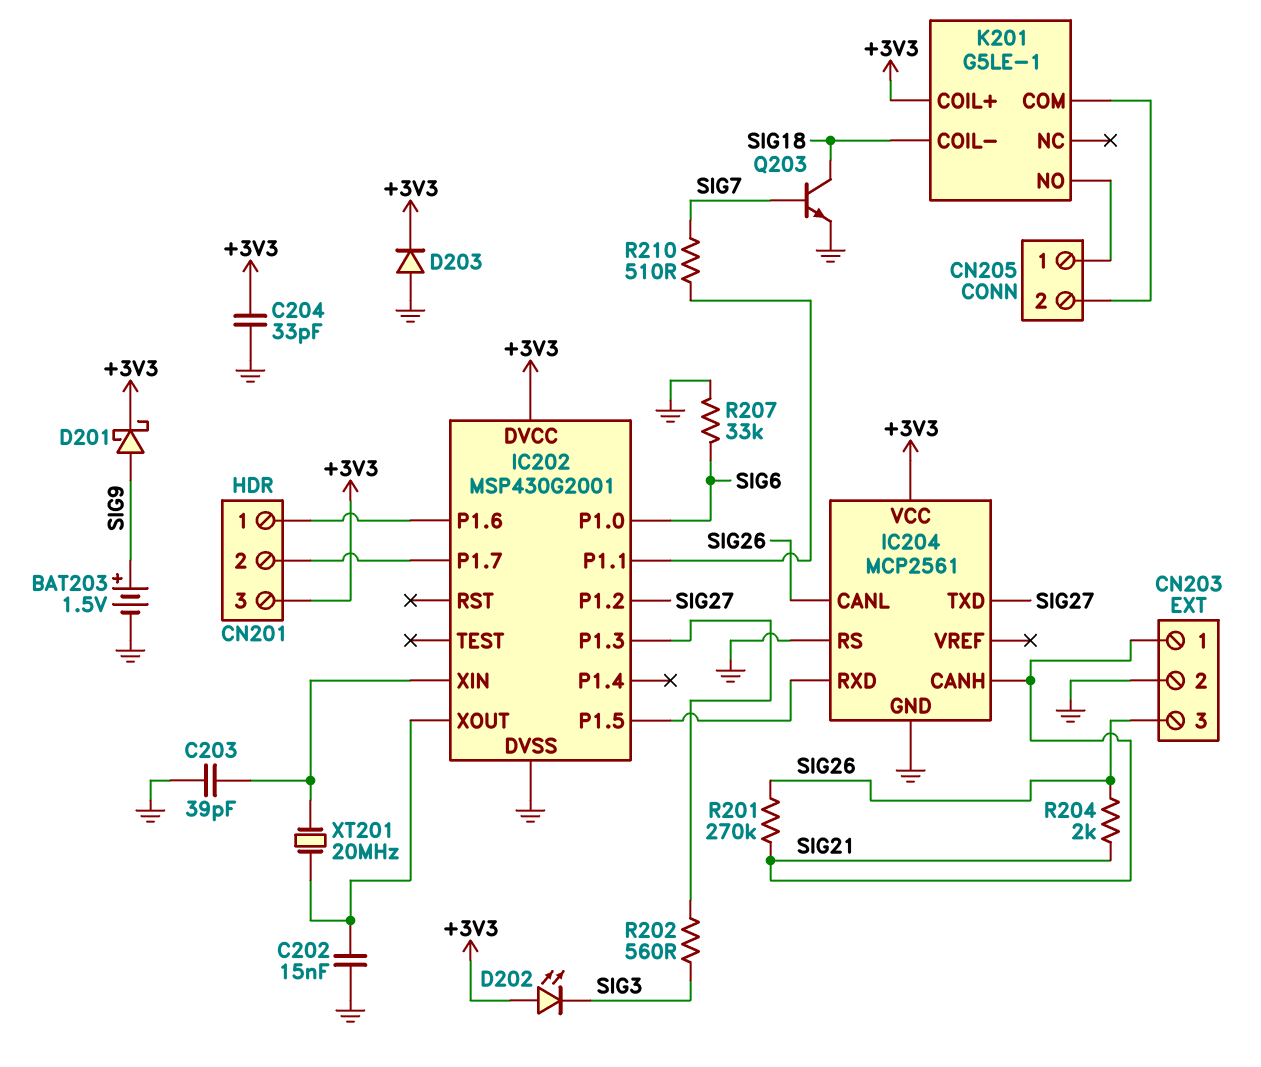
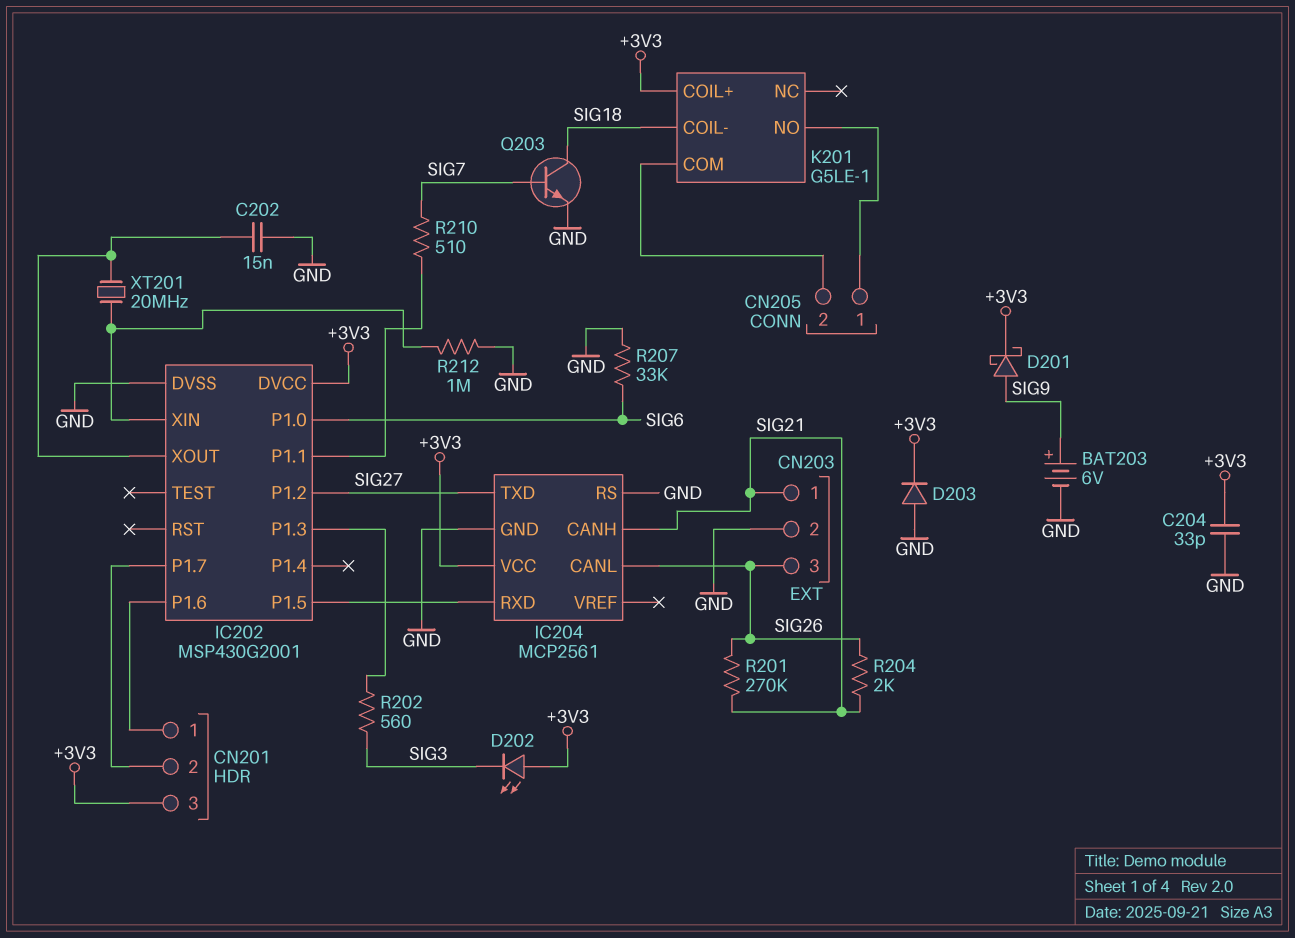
BAT203: 1.5V (plus SIG9, minus GND) -> 6V (plus SIG9, minus GND)
C203: 39pF (GND, IC202/XIN) -> none
R212: none -> 1M (GND, IC202/XIN)

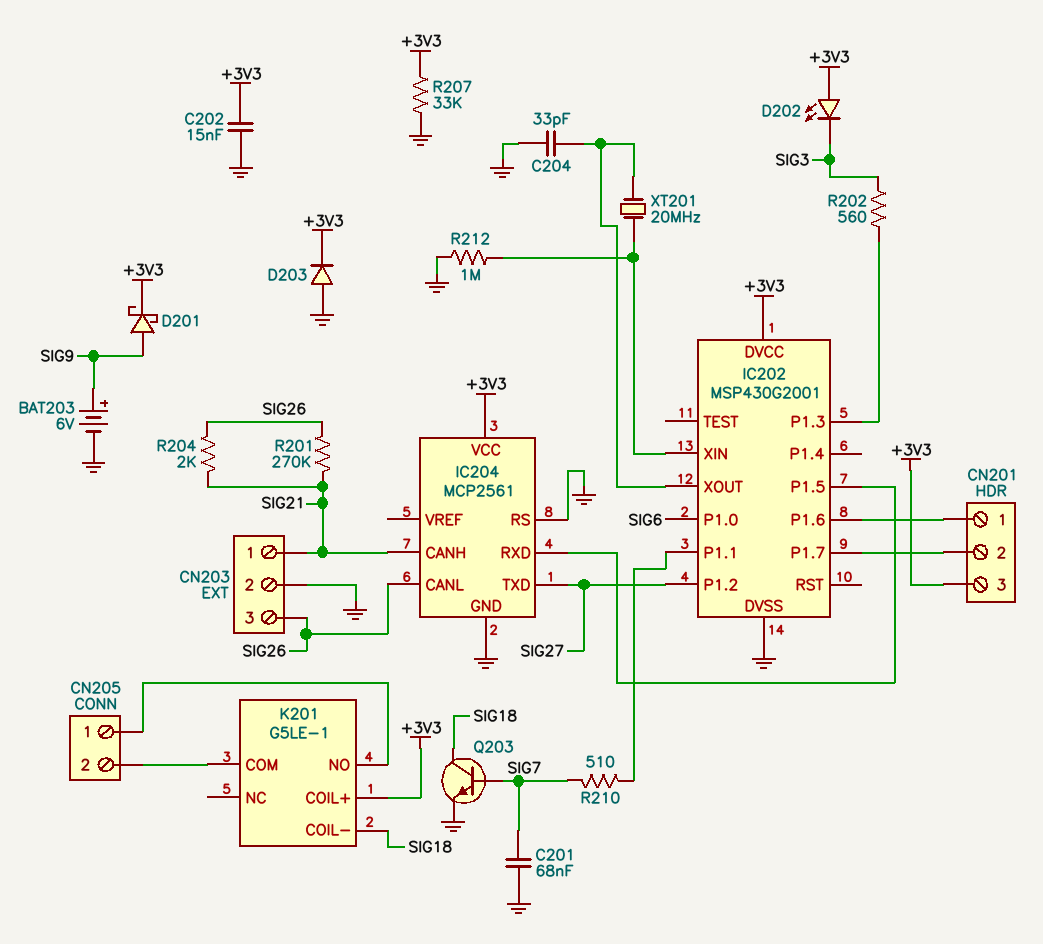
C201: none -> 68nF (GND, SIG7)
C202: 15nF (GND, IC202/XOUT) -> 15nF (+3V3, GND)
C204: 33pF (+3V3, GND) -> 33pF (GND, IC202/XOUT)
R207: 33k (GND, SIG6) -> 33k (+3V3, GND)

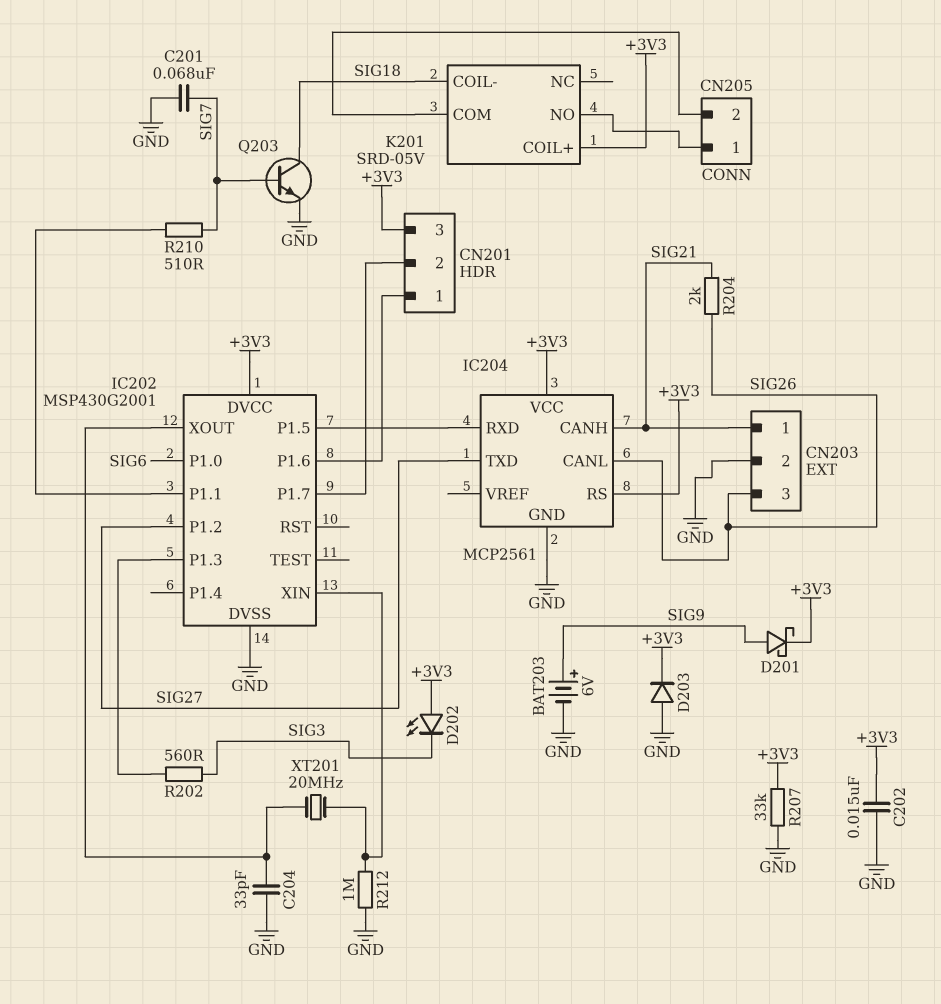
IC204 pin RS: GND -> +3V3
K201: G5LE-1 -> SRD-05V
R201: 270k (SIG21, SIG26) -> none

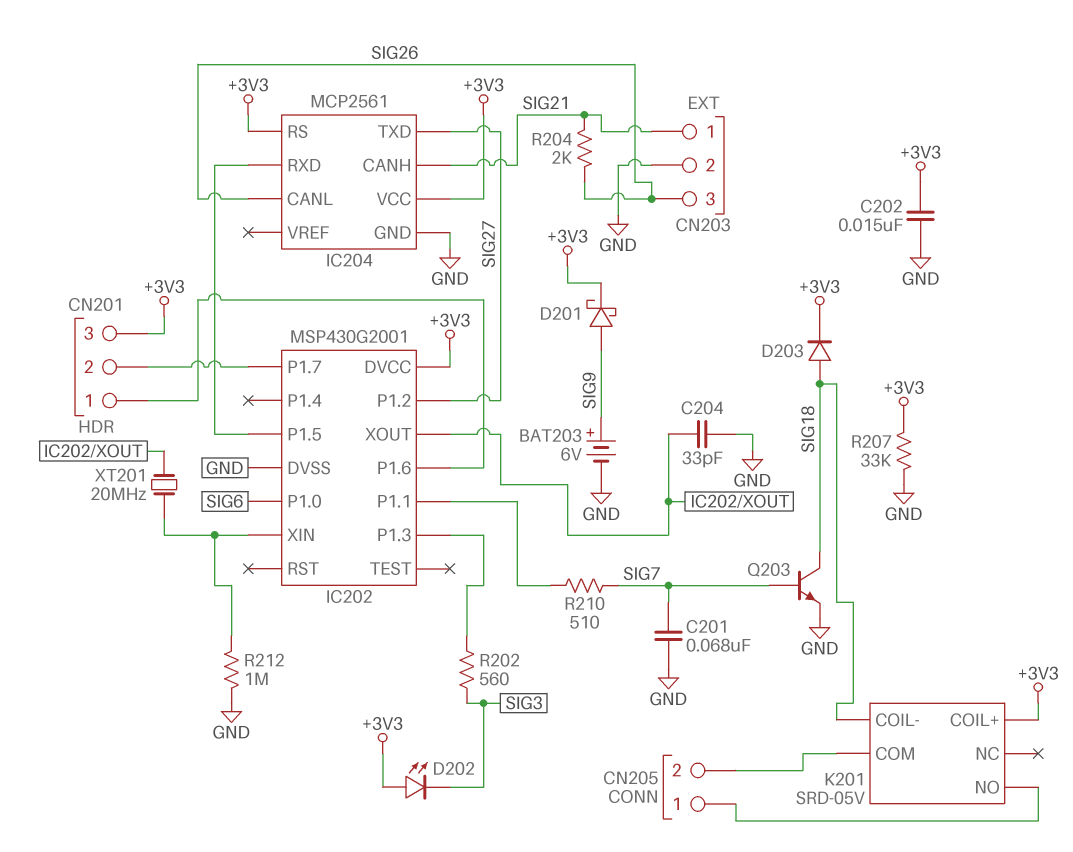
D203: diode (A GND, K +3V3) -> diode (A SIG18, K +3V3)

